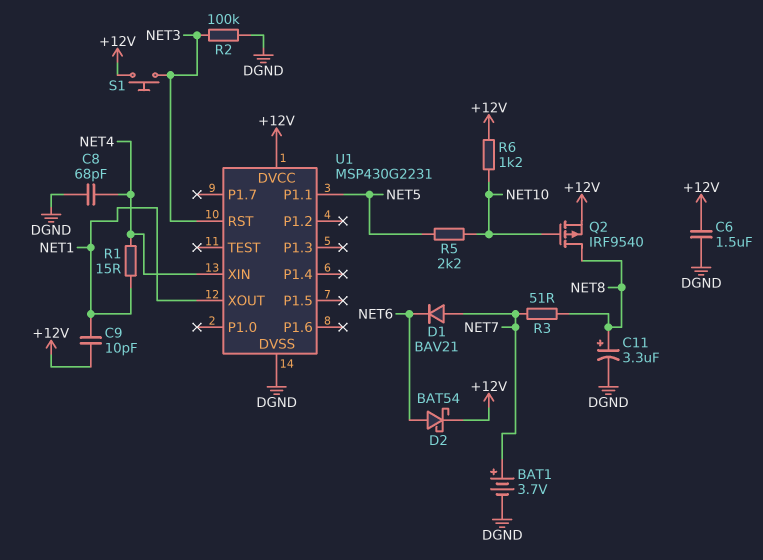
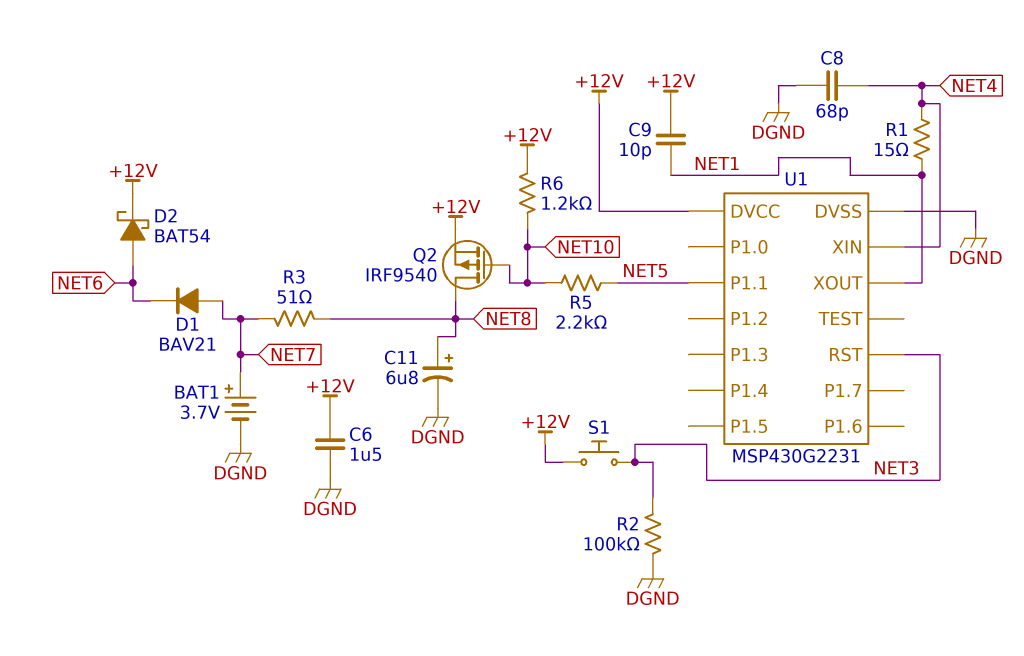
C11: 3.3uF (plus NET8, minus DGND) -> 6.8uF (plus NET8, minus DGND)

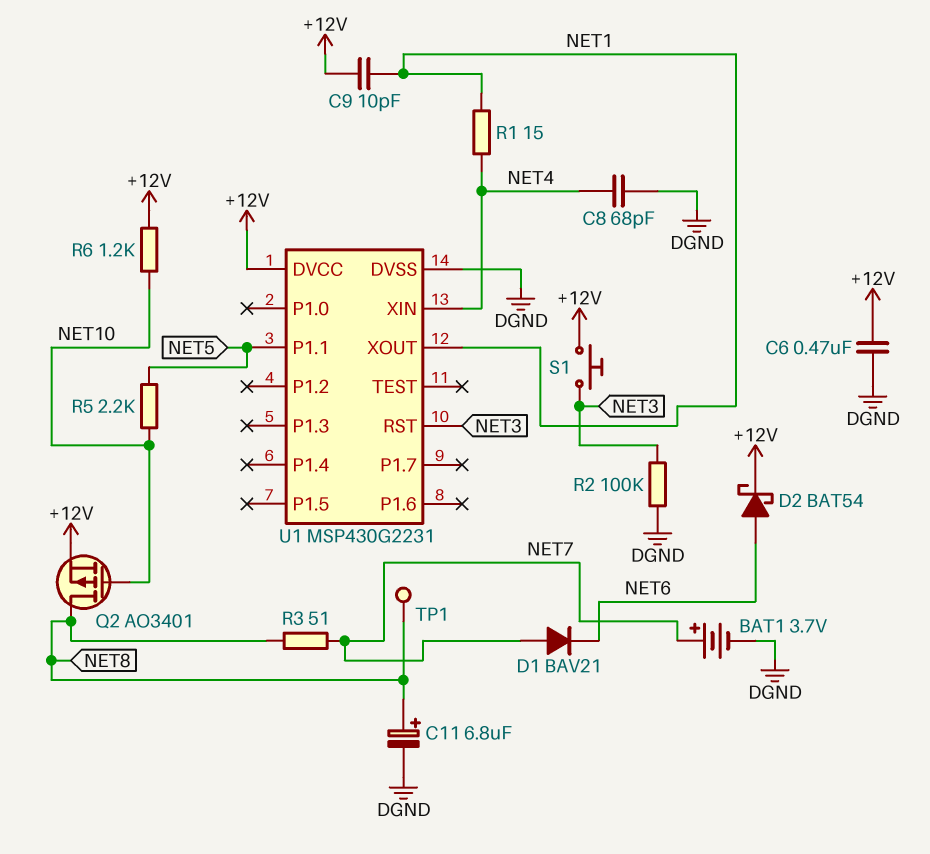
C6: 1.5uF (+12V, DGND) -> 470nF (+12V, DGND)
Q2: PMOS IRF9540 (G NET10, D NET8, S +12V) -> PMOS AO3401 (G NET10, D NET8, S +12V)
TP1: none -> test point (NET8)

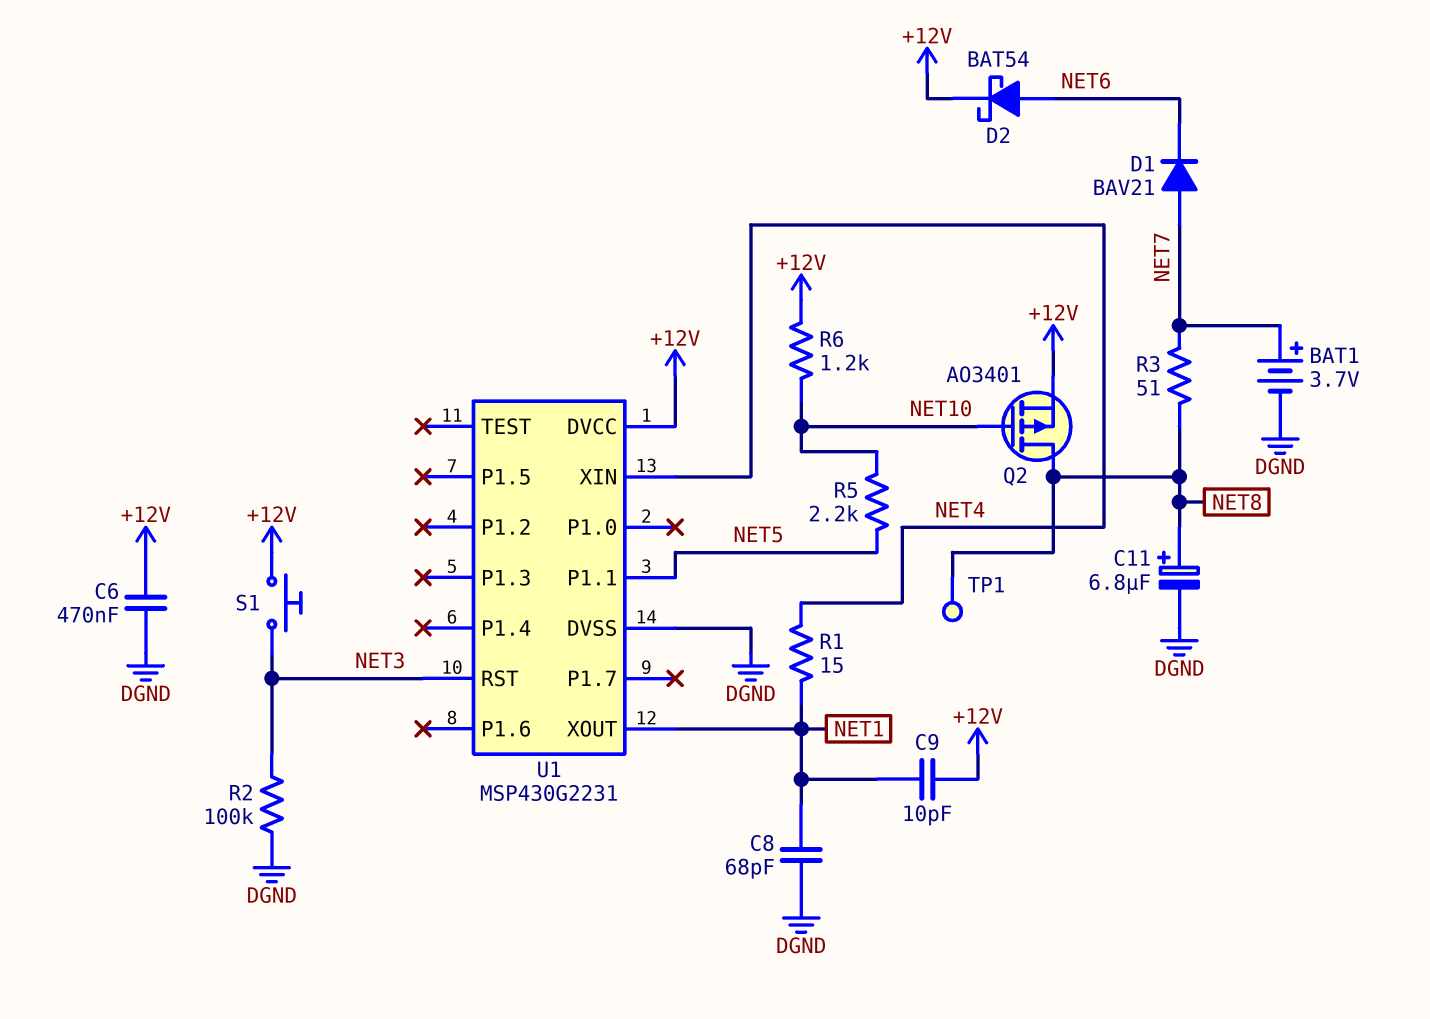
C8: 68pF (DGND, NET4) -> 68pF (DGND, NET1)

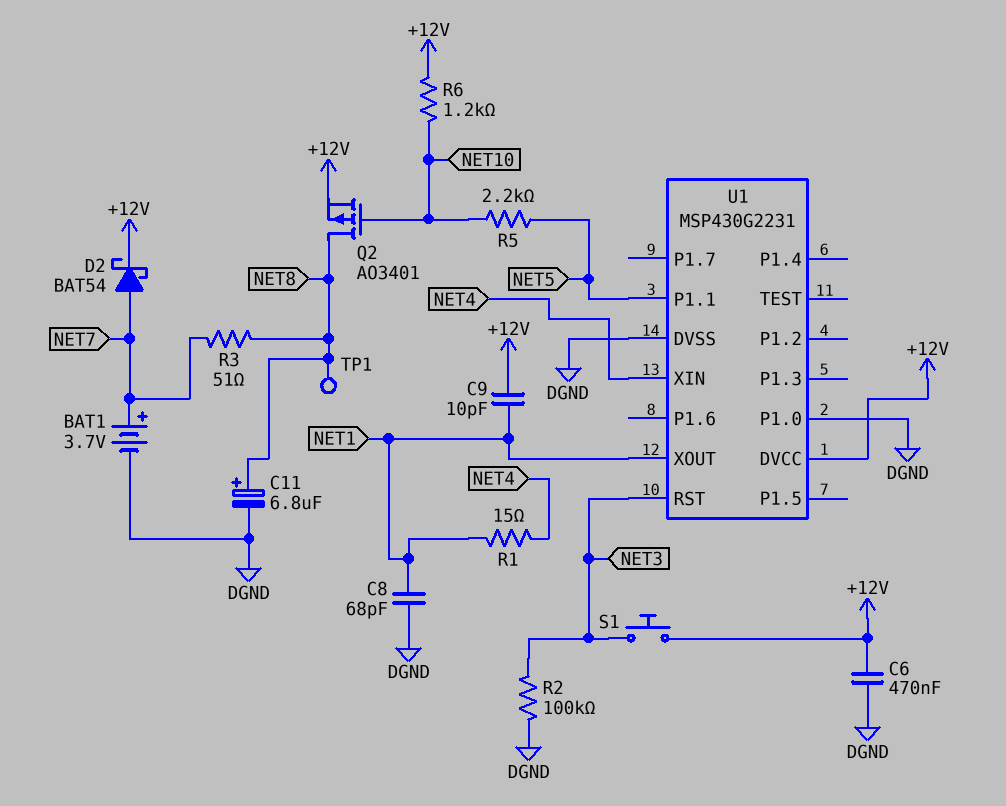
D1: diode BAV21 (A NET7, K NET6) -> none
D2: schottky BAT54 (A NET6, K +12V) -> schottky BAT54 (A NET7, K +12V)
U1 pin P1.0: none -> DGND

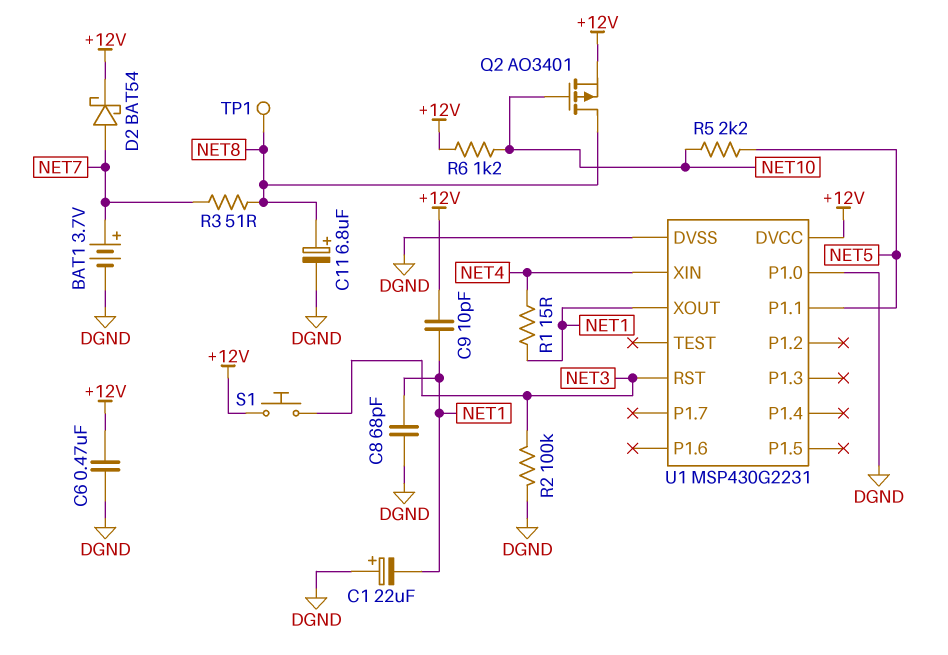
C1: none -> 22uF (plus DGND, minus NET1)

